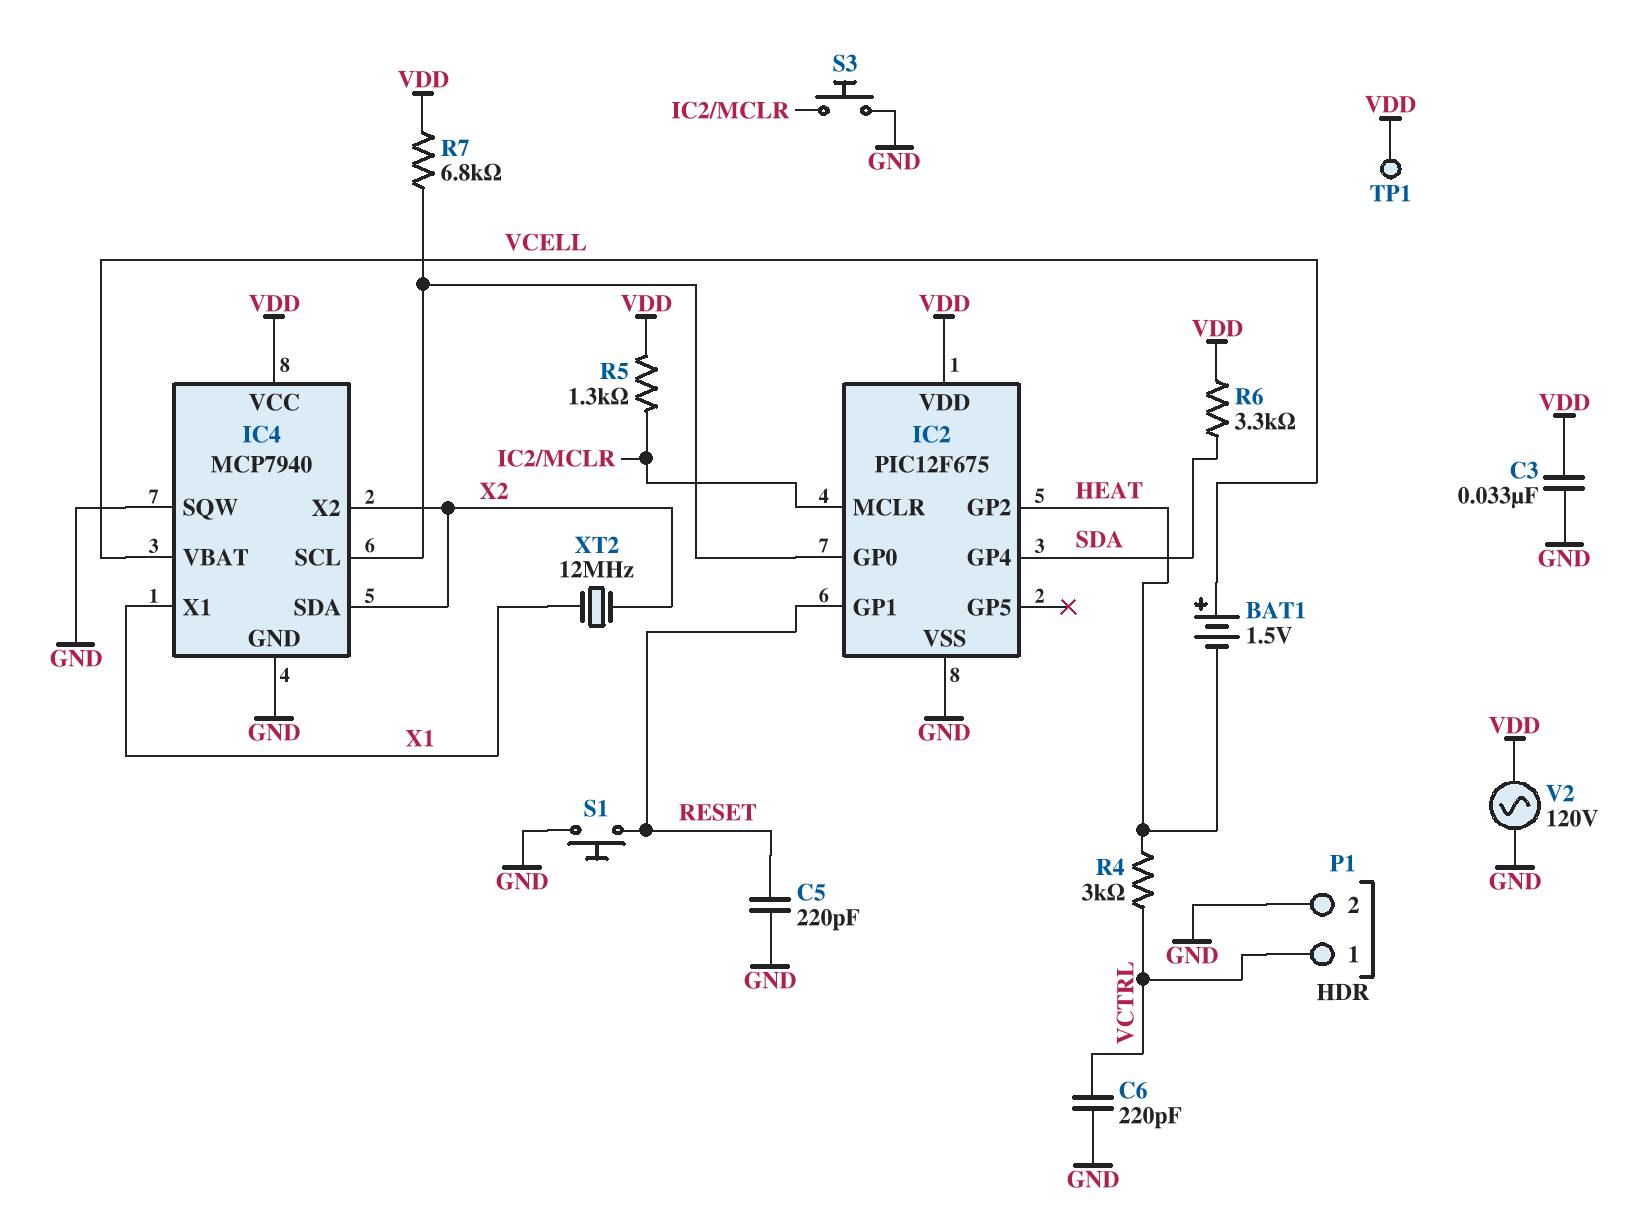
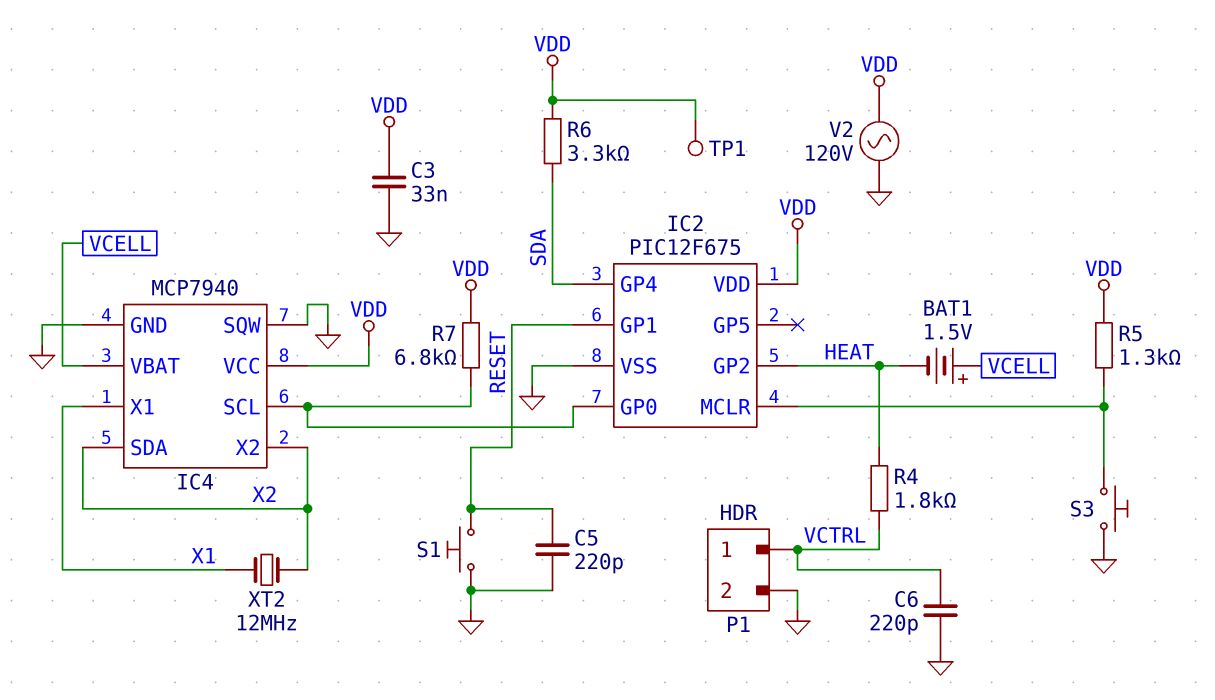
R4: 3k (HEAT, VCTRL) -> 1.8k (HEAT, VCTRL)

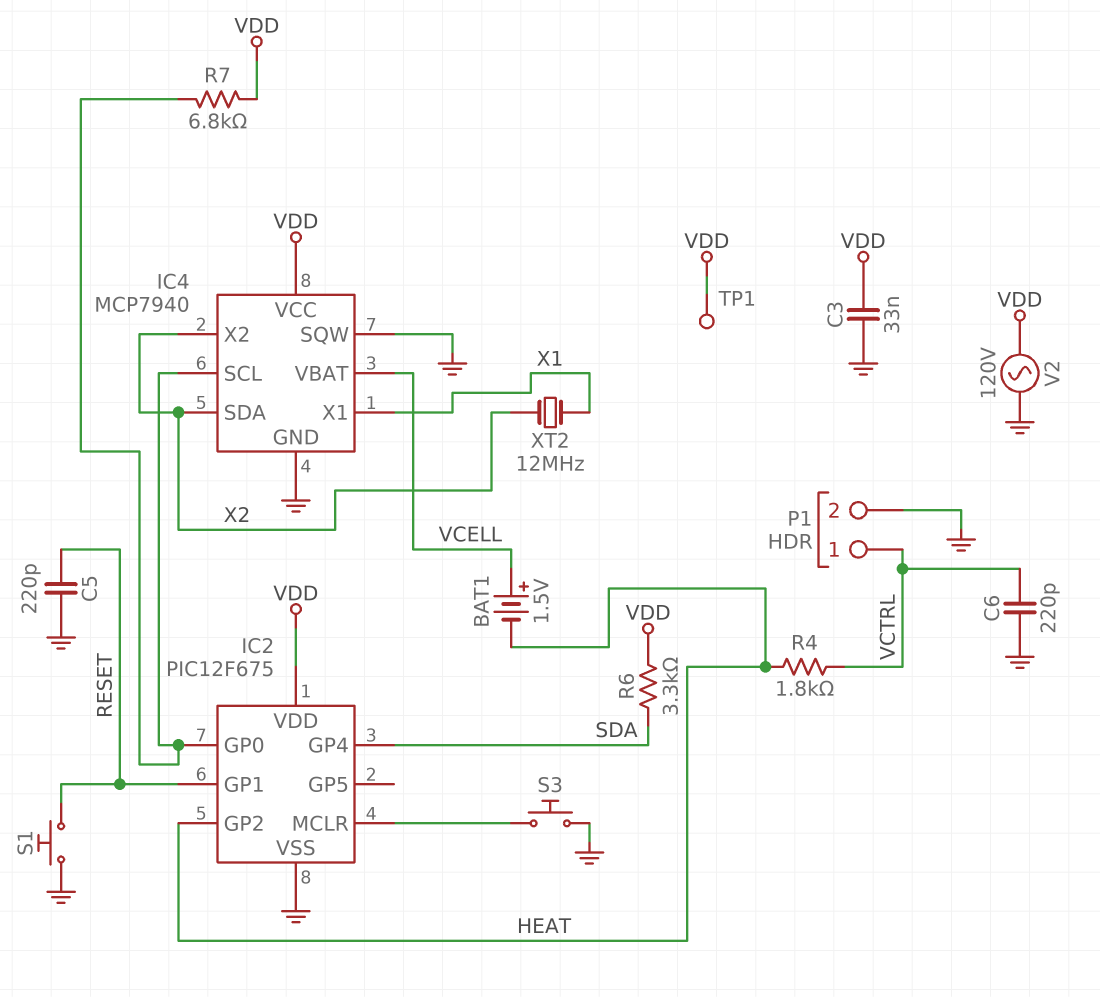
R5: 1.3k (IC2/MCLR, VDD) -> none

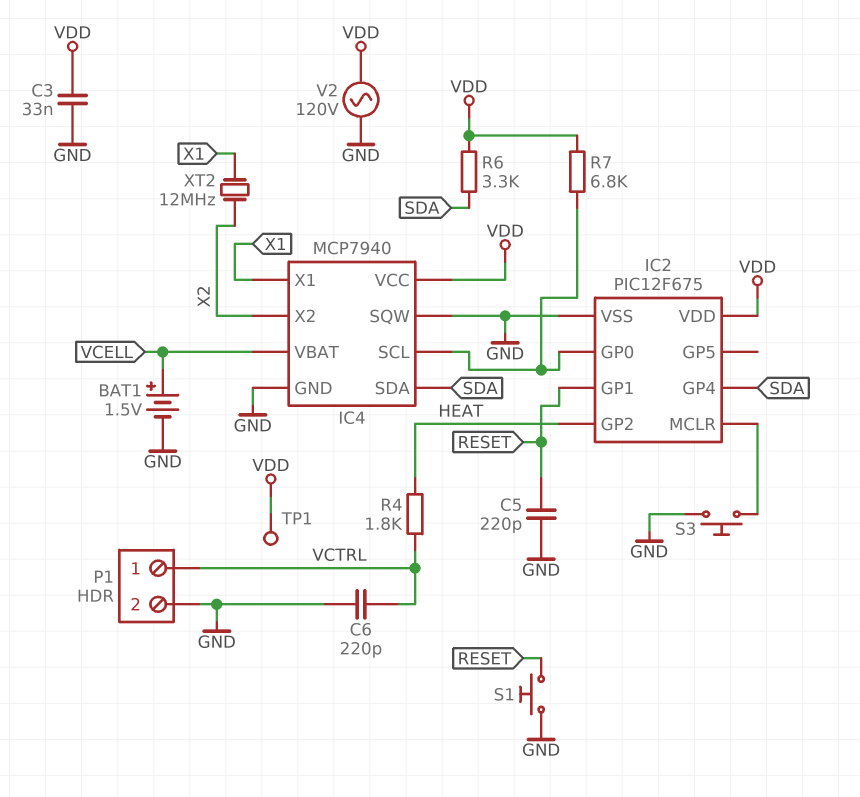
BAT1: 1.5V (plus VCELL, minus HEAT) -> 1.5V (plus VCELL, minus GND)
IC4 pin SDA: X2 -> SDA

